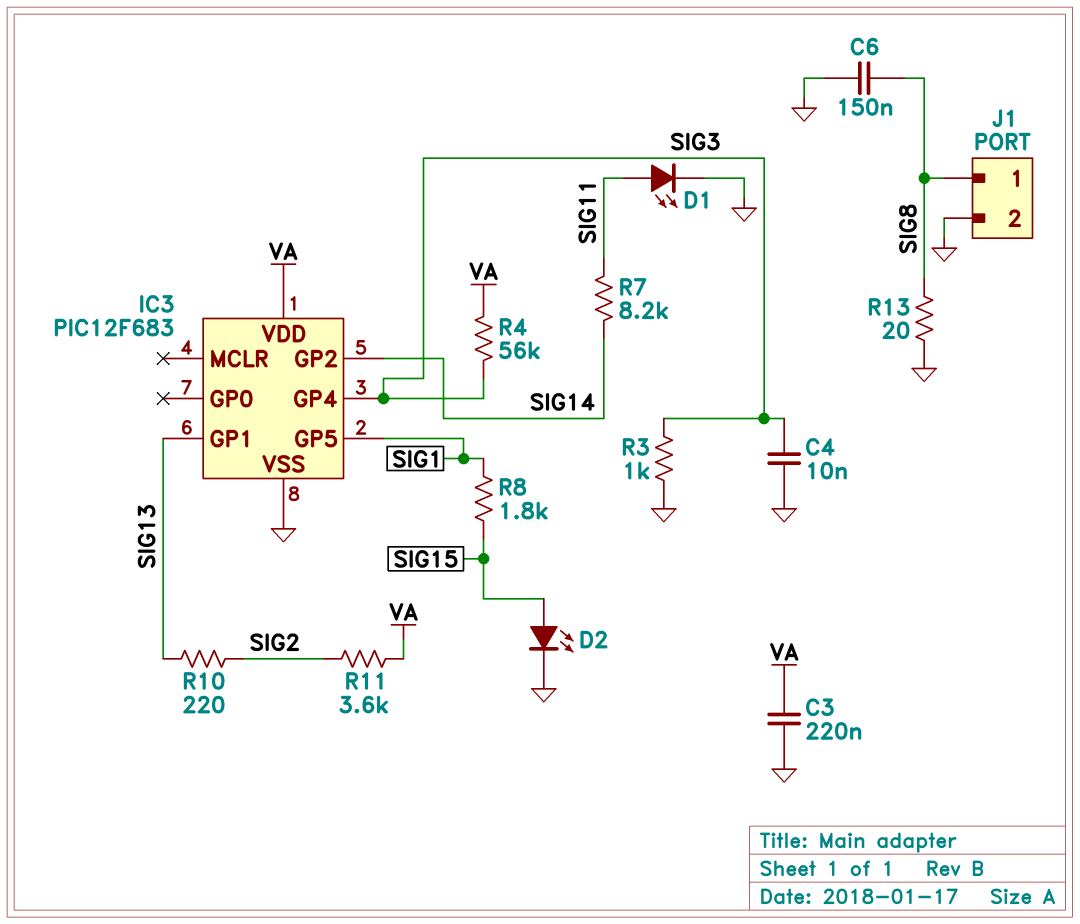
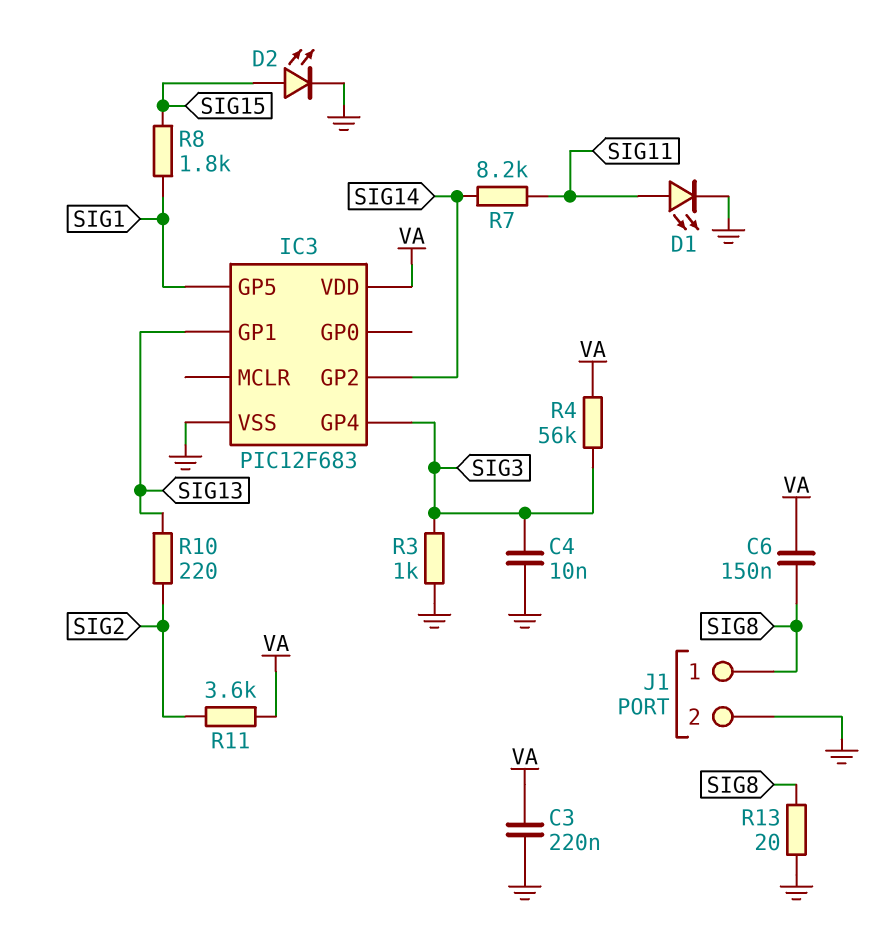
C6: 150nF (GND, SIG8) -> 150nF (SIG8, VA)

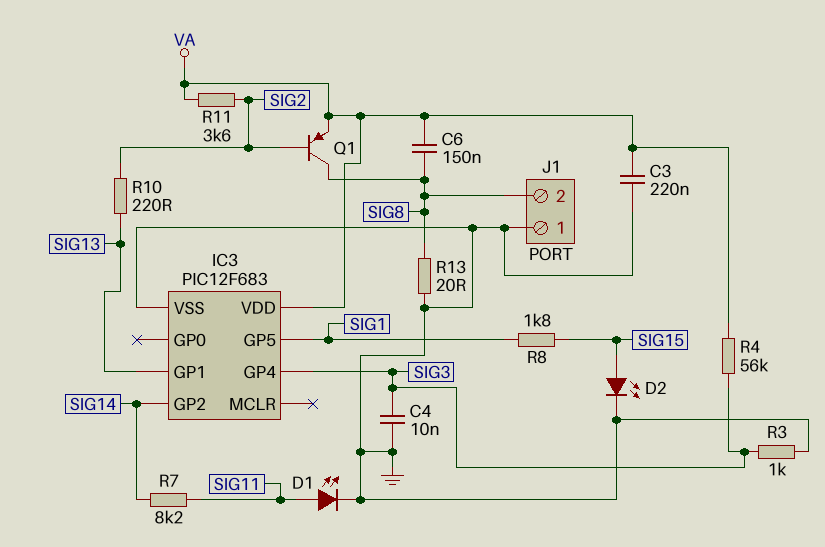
J1 pin 1: SIG8 -> GND
J1 pin 2: GND -> SIG8
Q1: none -> PNP (B SIG2, C SIG8, E VA)

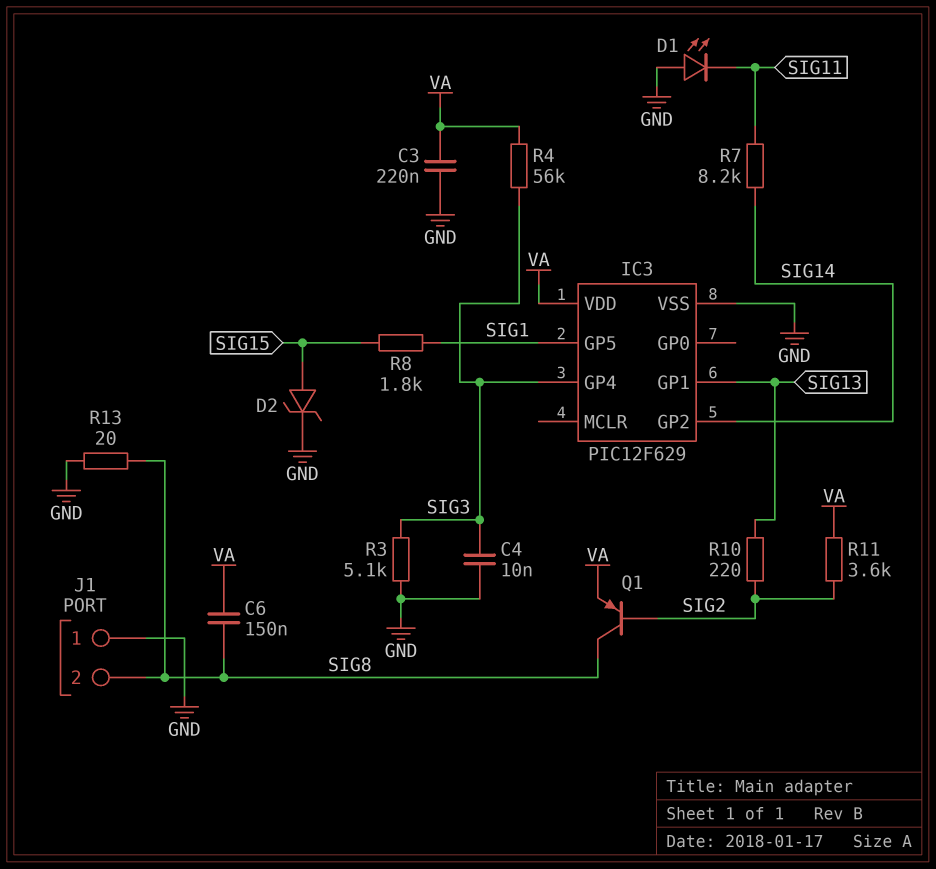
D1: LED (A SIG11, K GND) -> LED (A GND, K SIG11)
D2: LED (A SIG15, K GND) -> zener (A SIG15, K GND)
IC3: PIC12F683 -> PIC12F629
R3: 1k (GND, SIG3) -> 5.1k (GND, SIG3)

